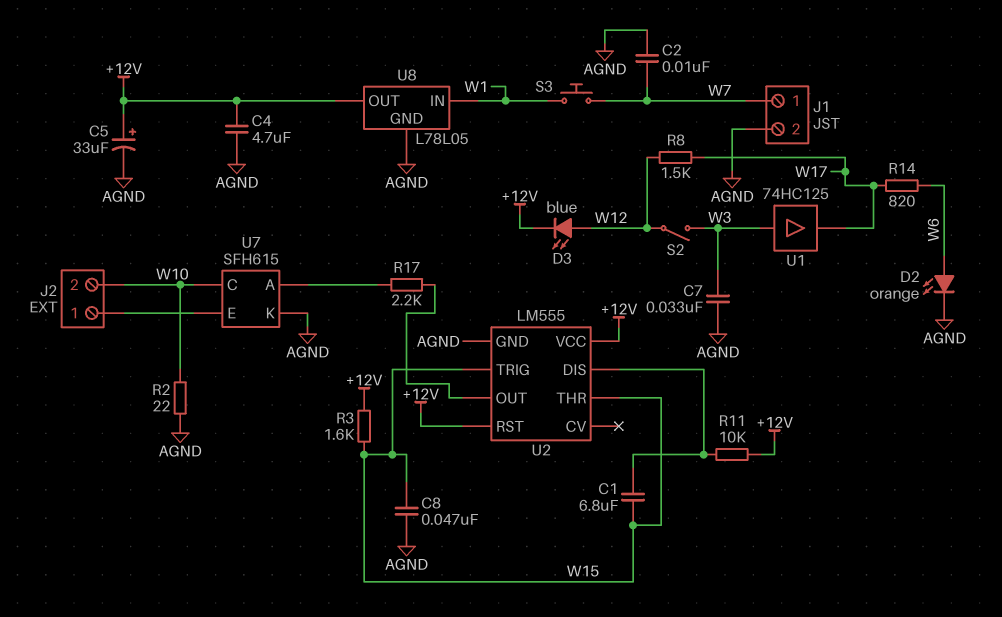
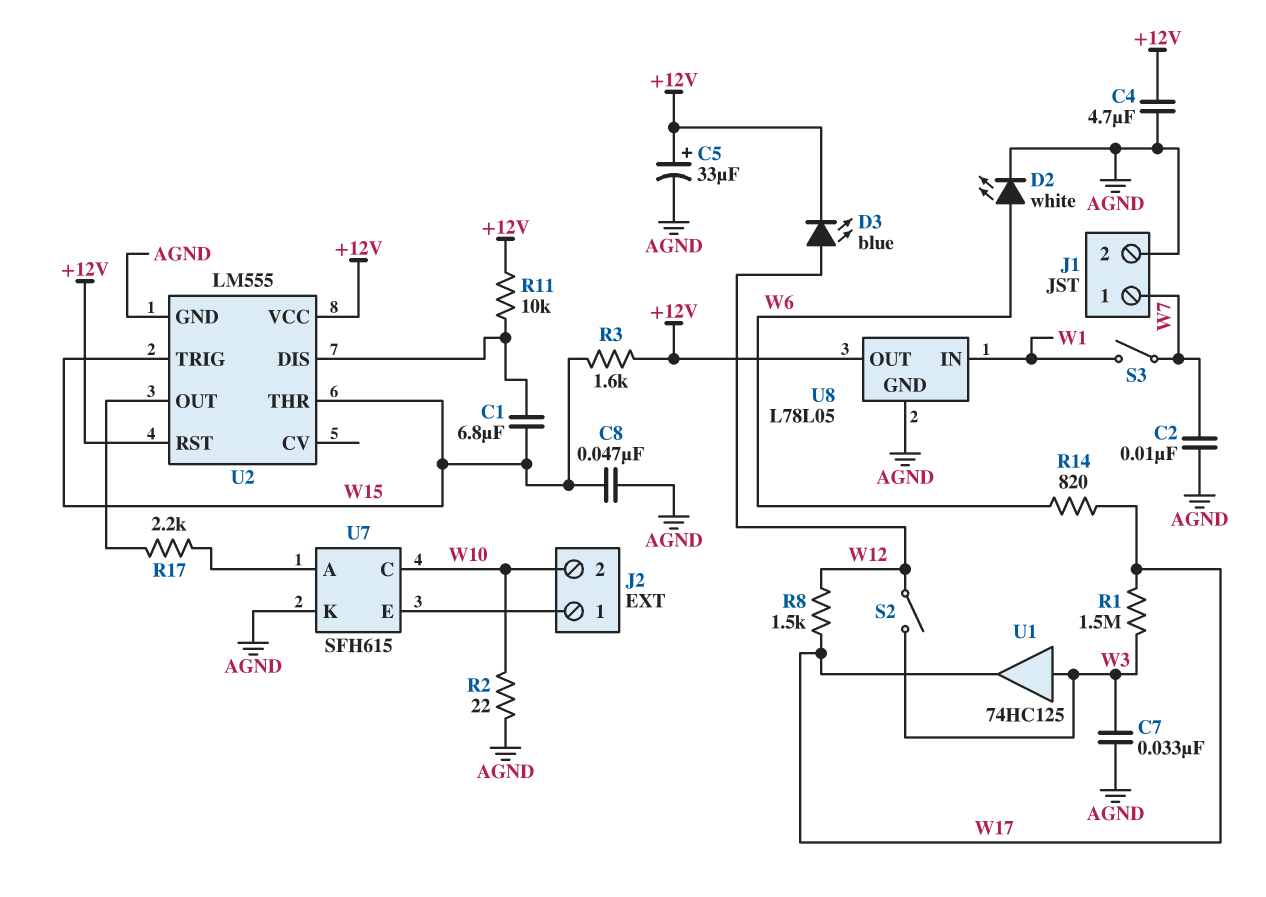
D2: LED orange (A W6, K AGND) -> LED white (A W6, K AGND)
R1: none -> 1.5M (W3, W17)
S3: button (W1, W7) -> switch (W1, W7)

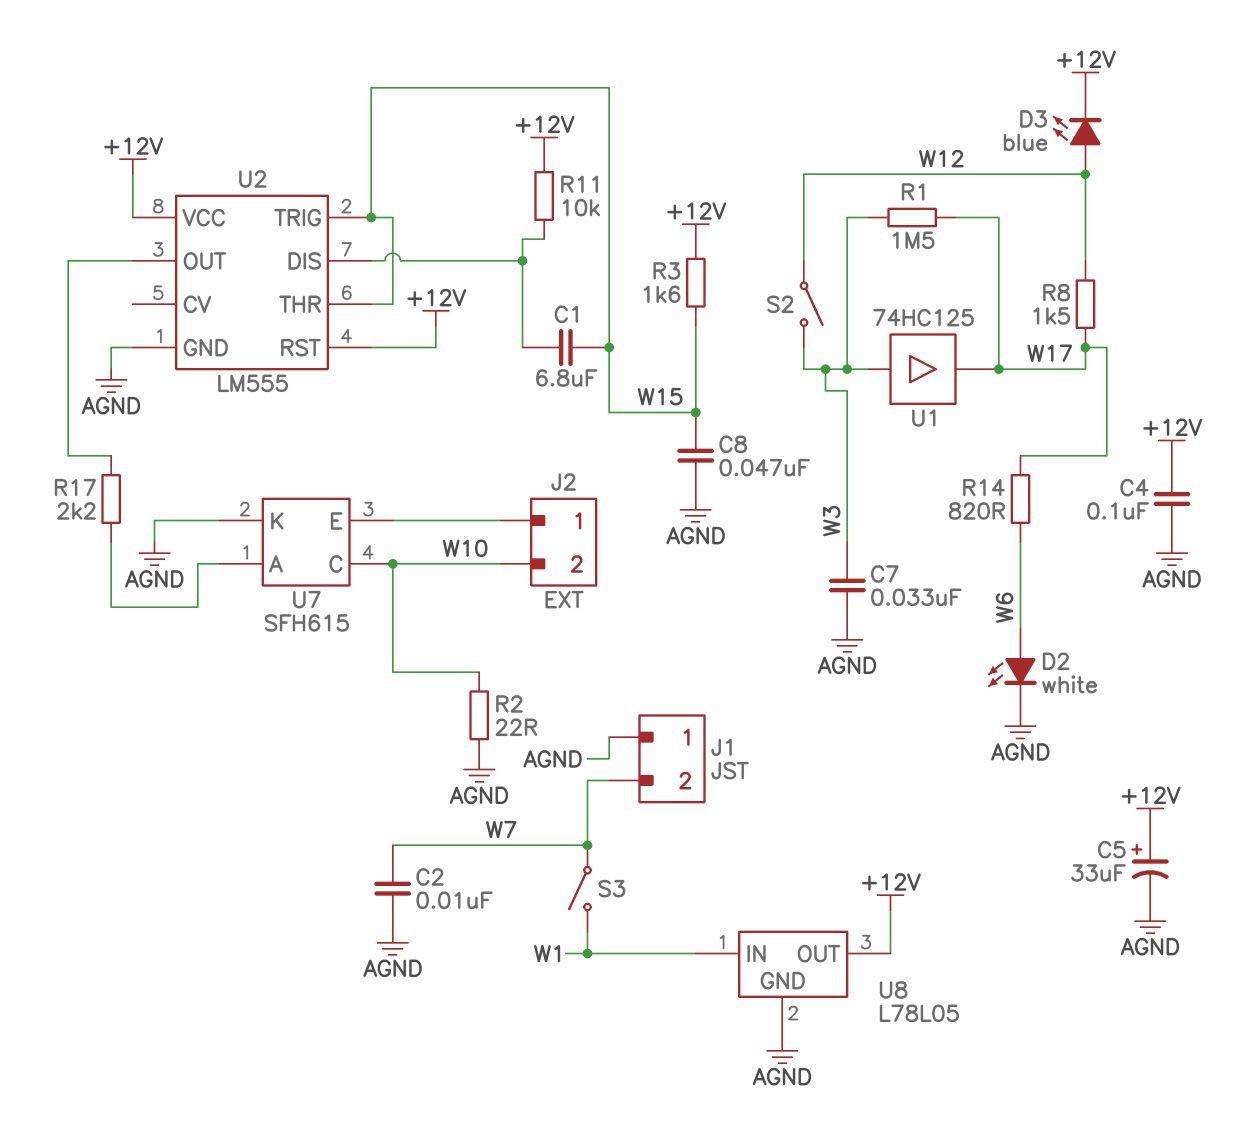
C4: 4.7uF (+12V, AGND) -> 100nF (+12V, AGND)
J1 pin 1: W7 -> AGND
J1 pin 2: AGND -> W7

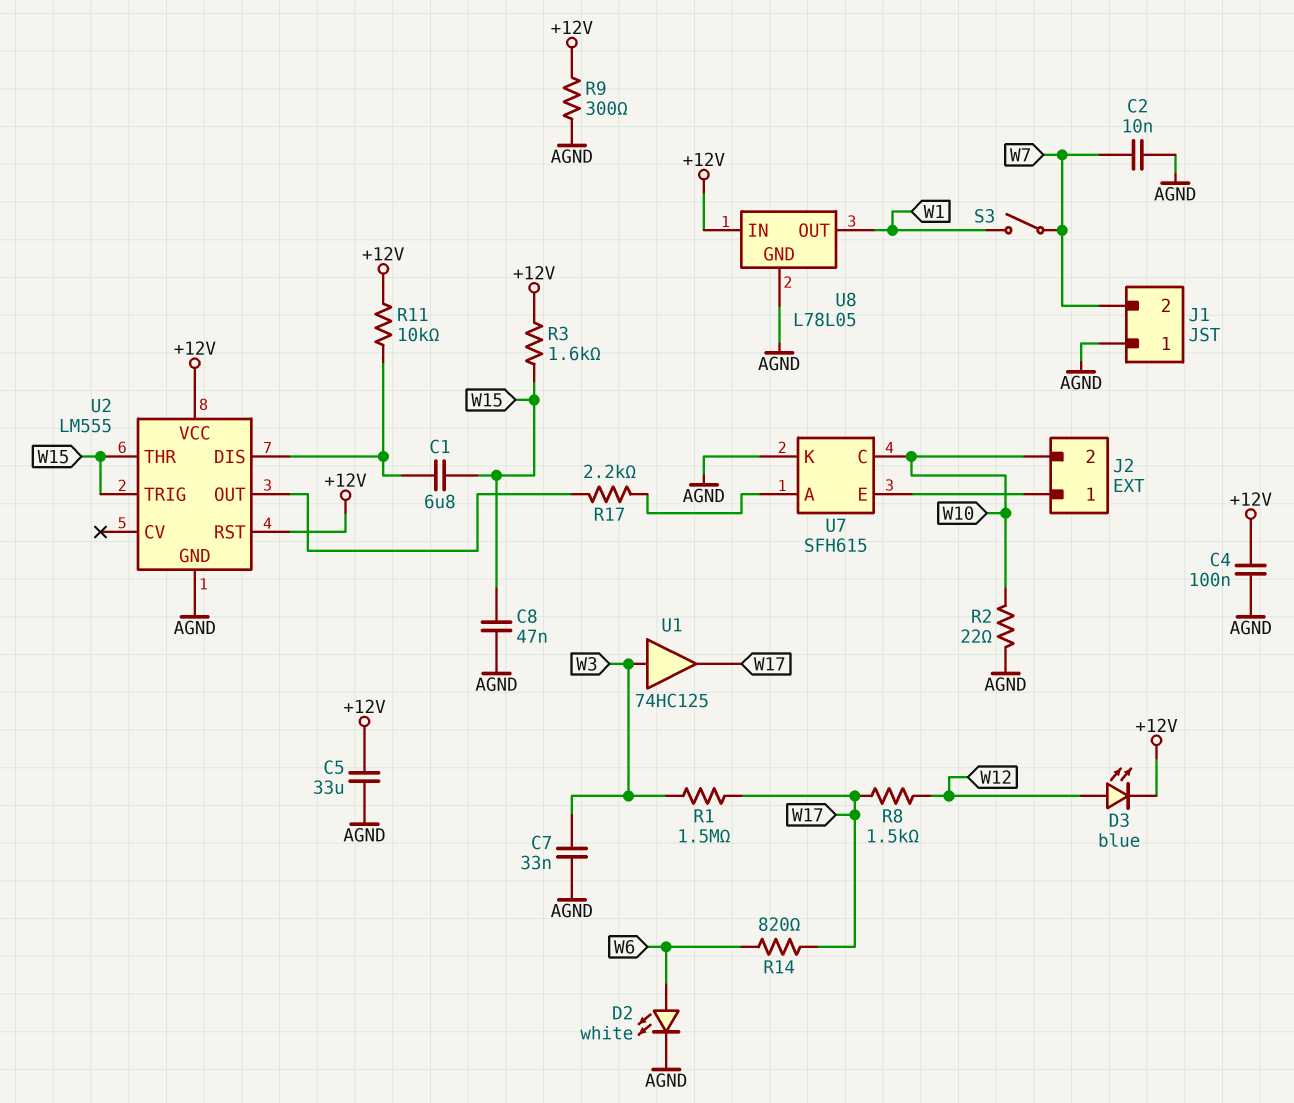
C5: 33uF (plus +12V, minus AGND) -> 33uF (+12V, AGND)
R9: none -> 300 (+12V, AGND)
S2: switch (W3, W12) -> none
U8 pin IN: W1 -> +12V
U8 pin OUT: +12V -> W1

